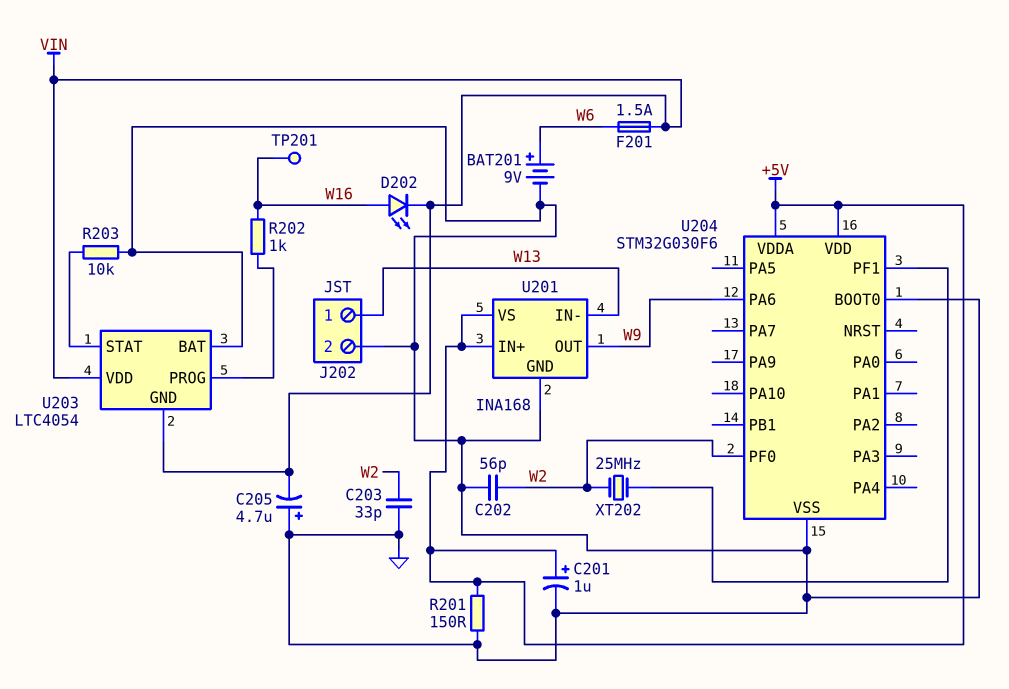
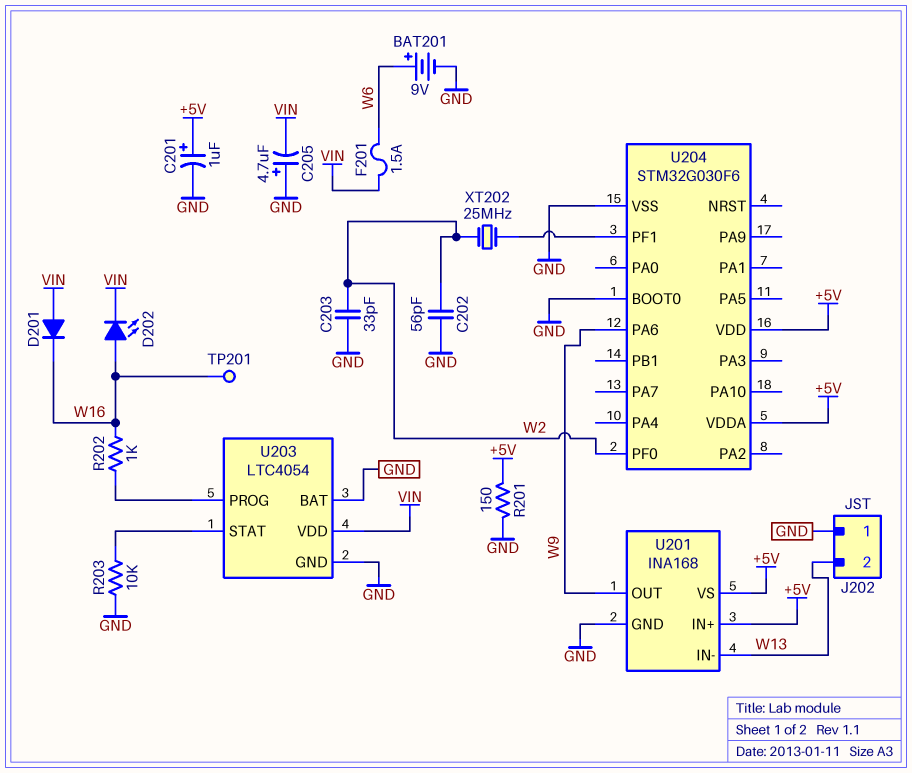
D201: none -> diode (A VIN, K W16)
J202 pin 1: W13 -> GND
J202 pin 2: GND -> W13
U203 pin GND: VIN -> GND

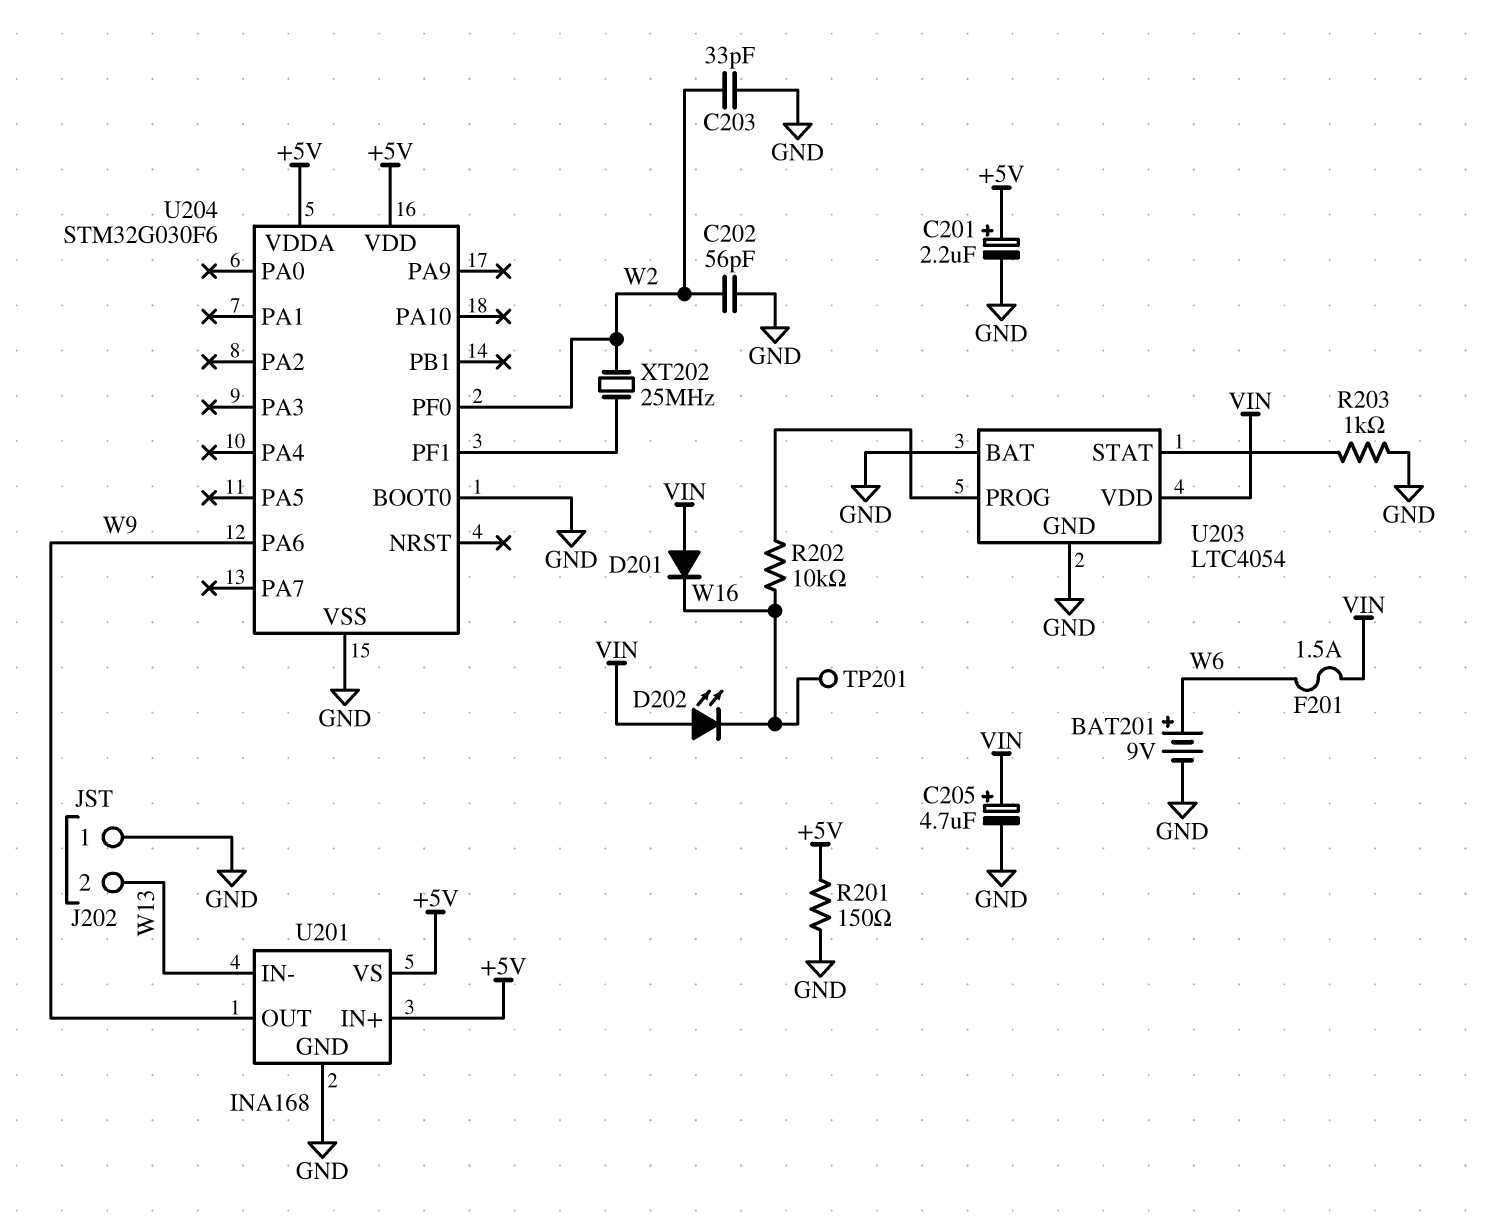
C201: 1uF (plus +5V, minus GND) -> 2.2uF (plus +5V, minus GND)
C205: 4.7uF (plus GND, minus VIN) -> 4.7uF (plus VIN, minus GND)
D202: LED (A W16, K VIN) -> LED (A VIN, K W16)
R202: 1k (U203/PROG, W16) -> 10k (U203/PROG, W16)
R203: 10k (GND, U203/STAT) -> 1k (GND, U203/STAT)

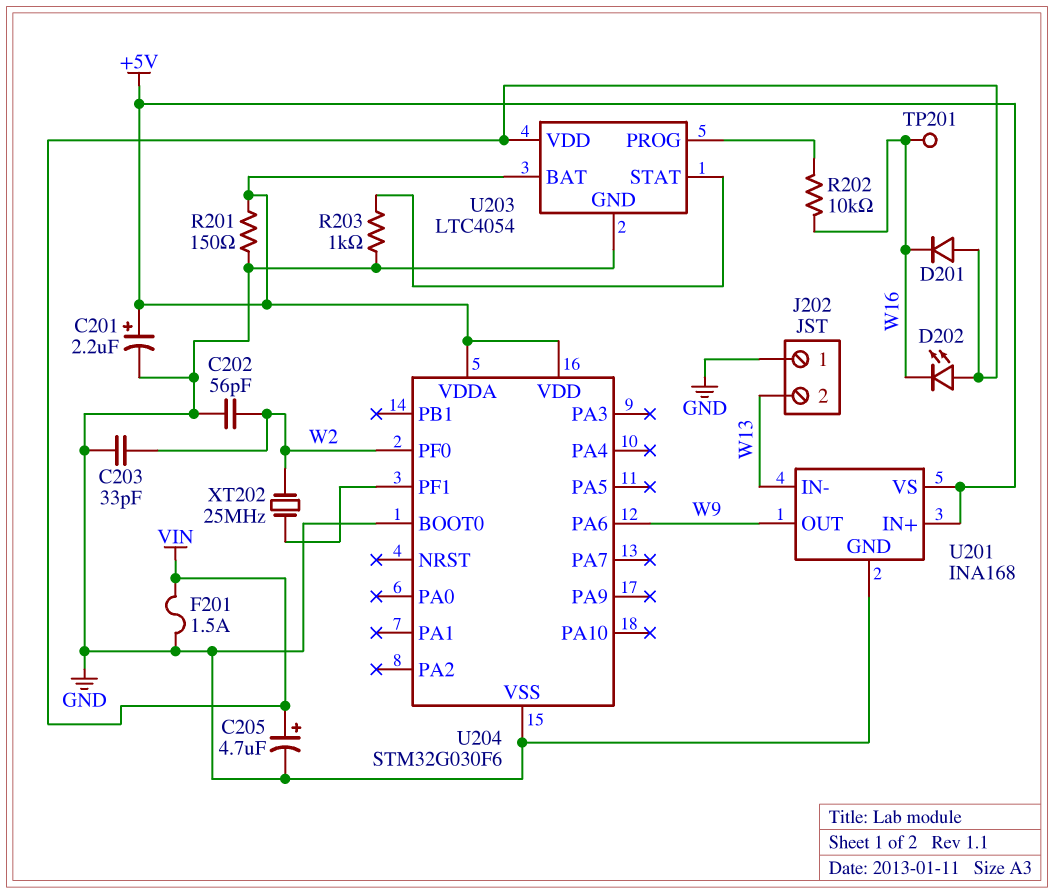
BAT201: 9V (plus W6, minus GND) -> none
F201: 1.5A (VIN, W6) -> 1.5A (GND, VIN)
U203 pin BAT: GND -> +5V

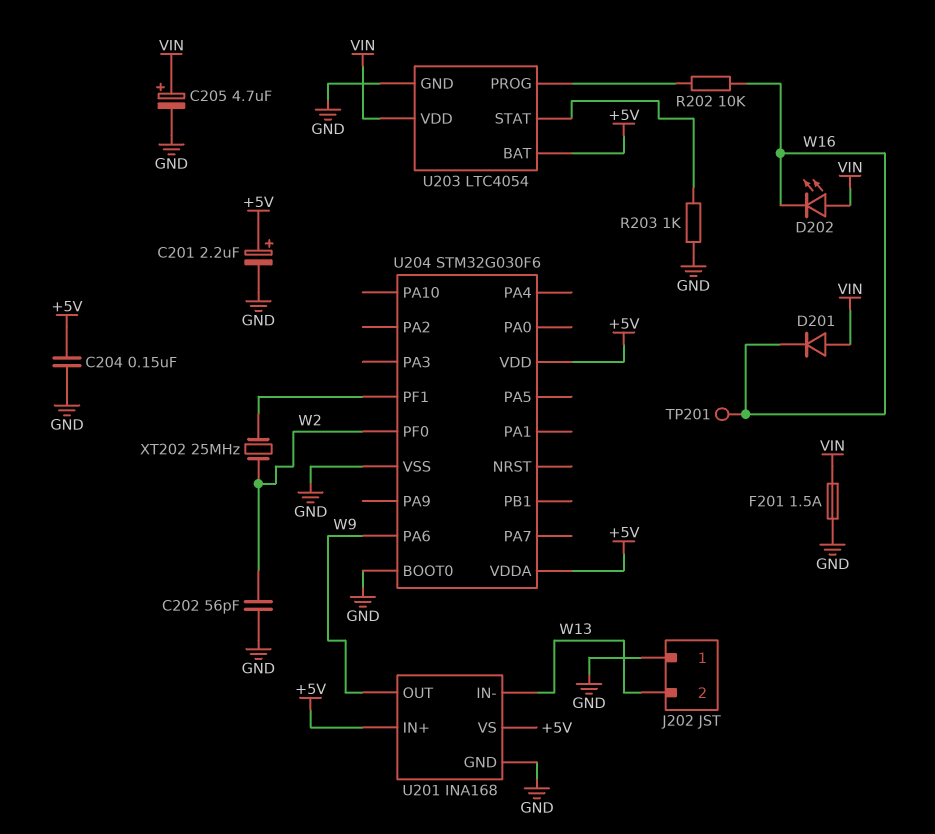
C203: 33pF (GND, W2) -> none
C204: none -> 150nF (+5V, GND)
R201: 150 (+5V, GND) -> none

